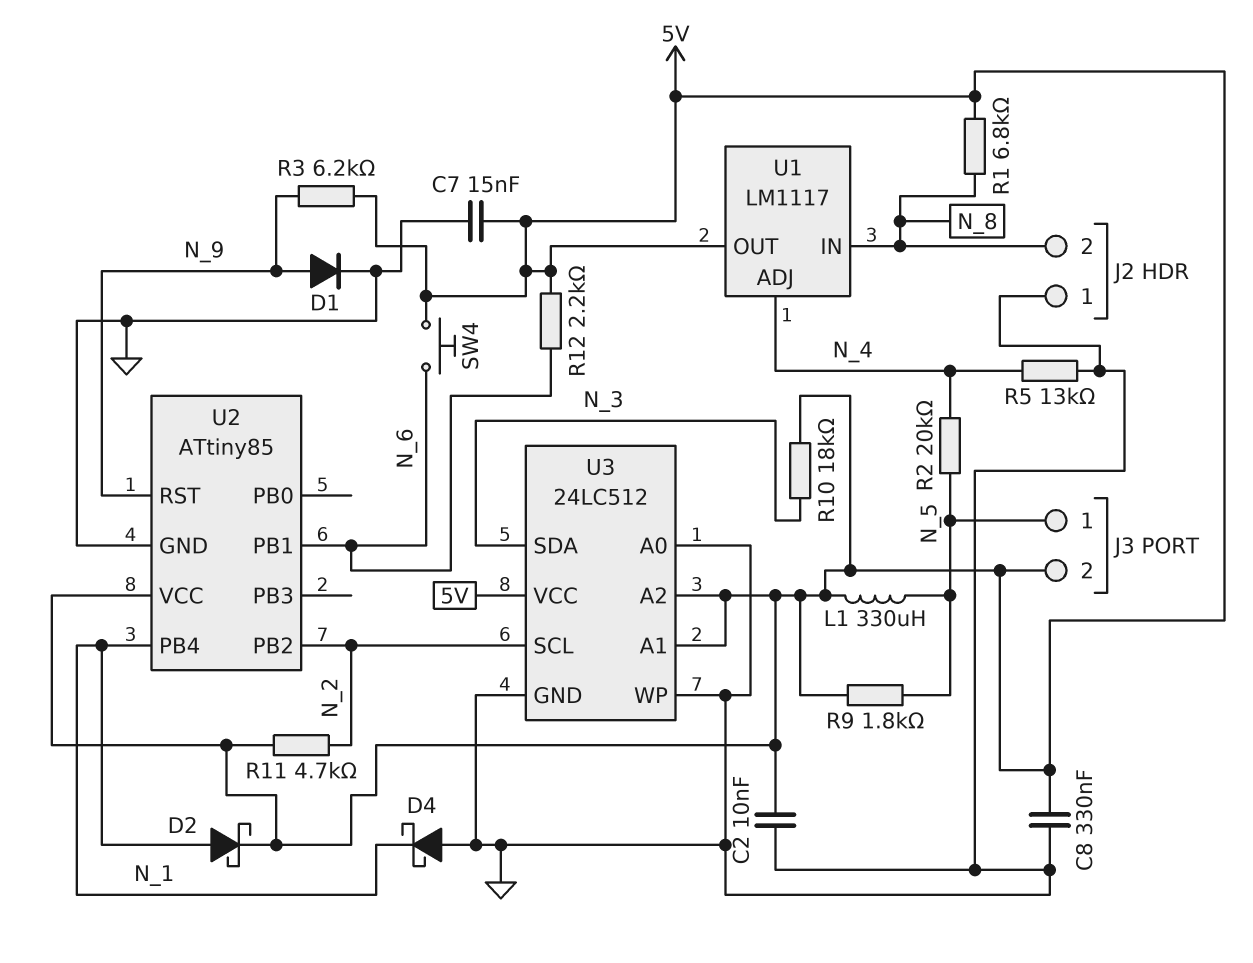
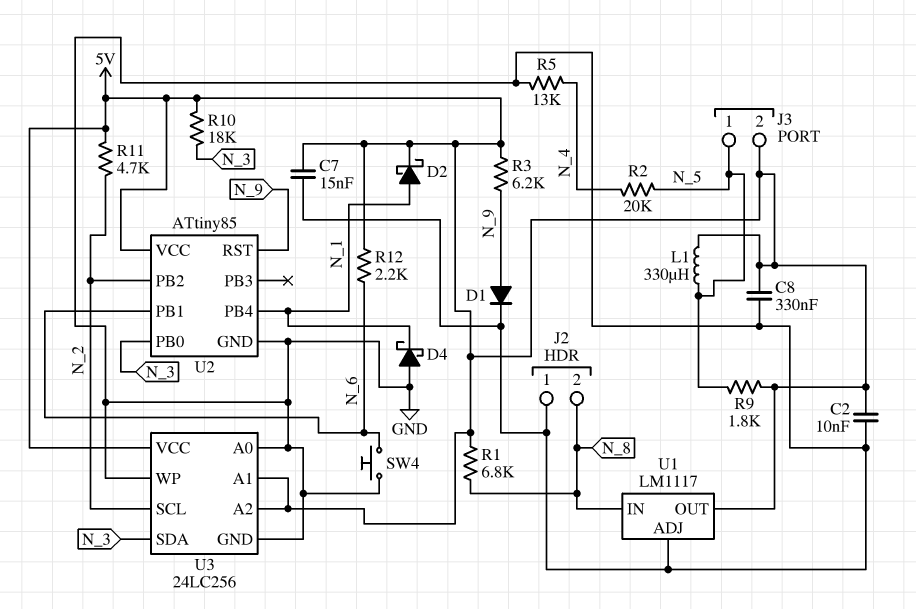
SW4: button (5V, N_6) -> button (GND, N_6)
U1 pin ADJ: N_4 -> GND
U2 pin PB0: none -> N_3
U3: 24LC512 -> 24LC256

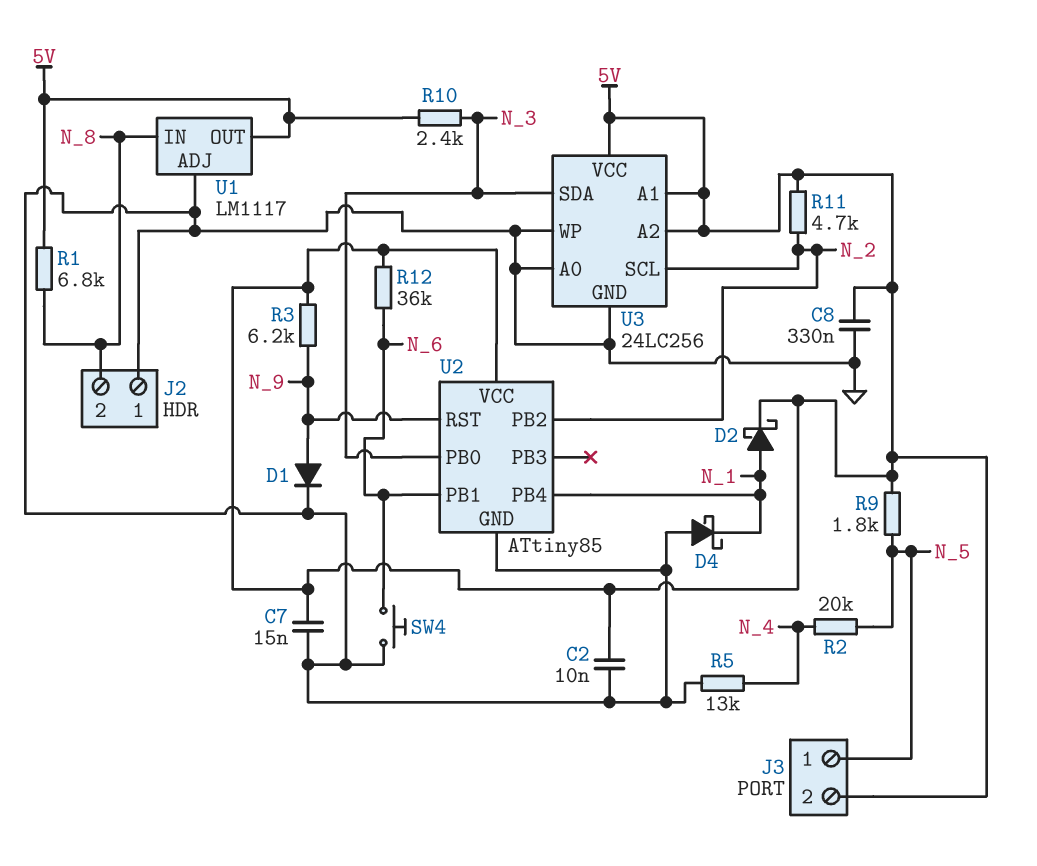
L1: 330uH (5V, N_5) -> none
R10: 18k (5V, N_3) -> 2.4k (5V, N_3)
R12: 2.2k (5V, N_6) -> 36k (5V, N_6)

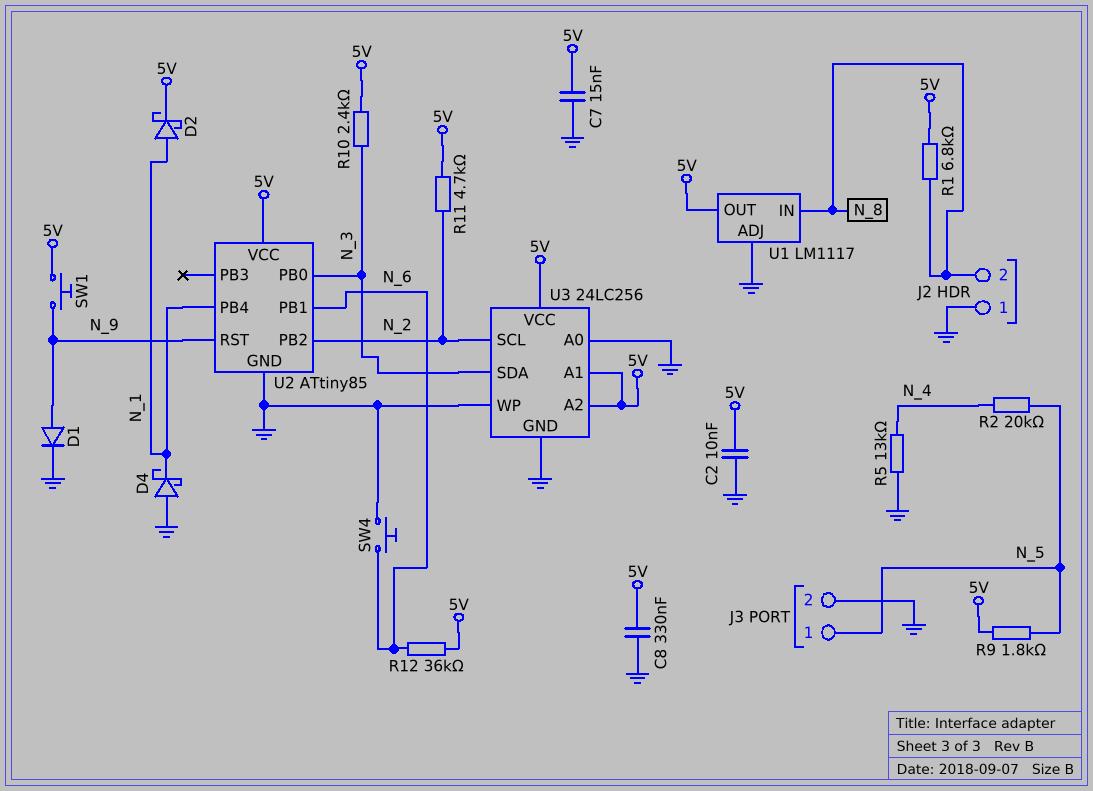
J3 pin 2: 5V -> GND
R3: 6.2k (5V, N_9) -> none
SW1: none -> button (5V, N_9)

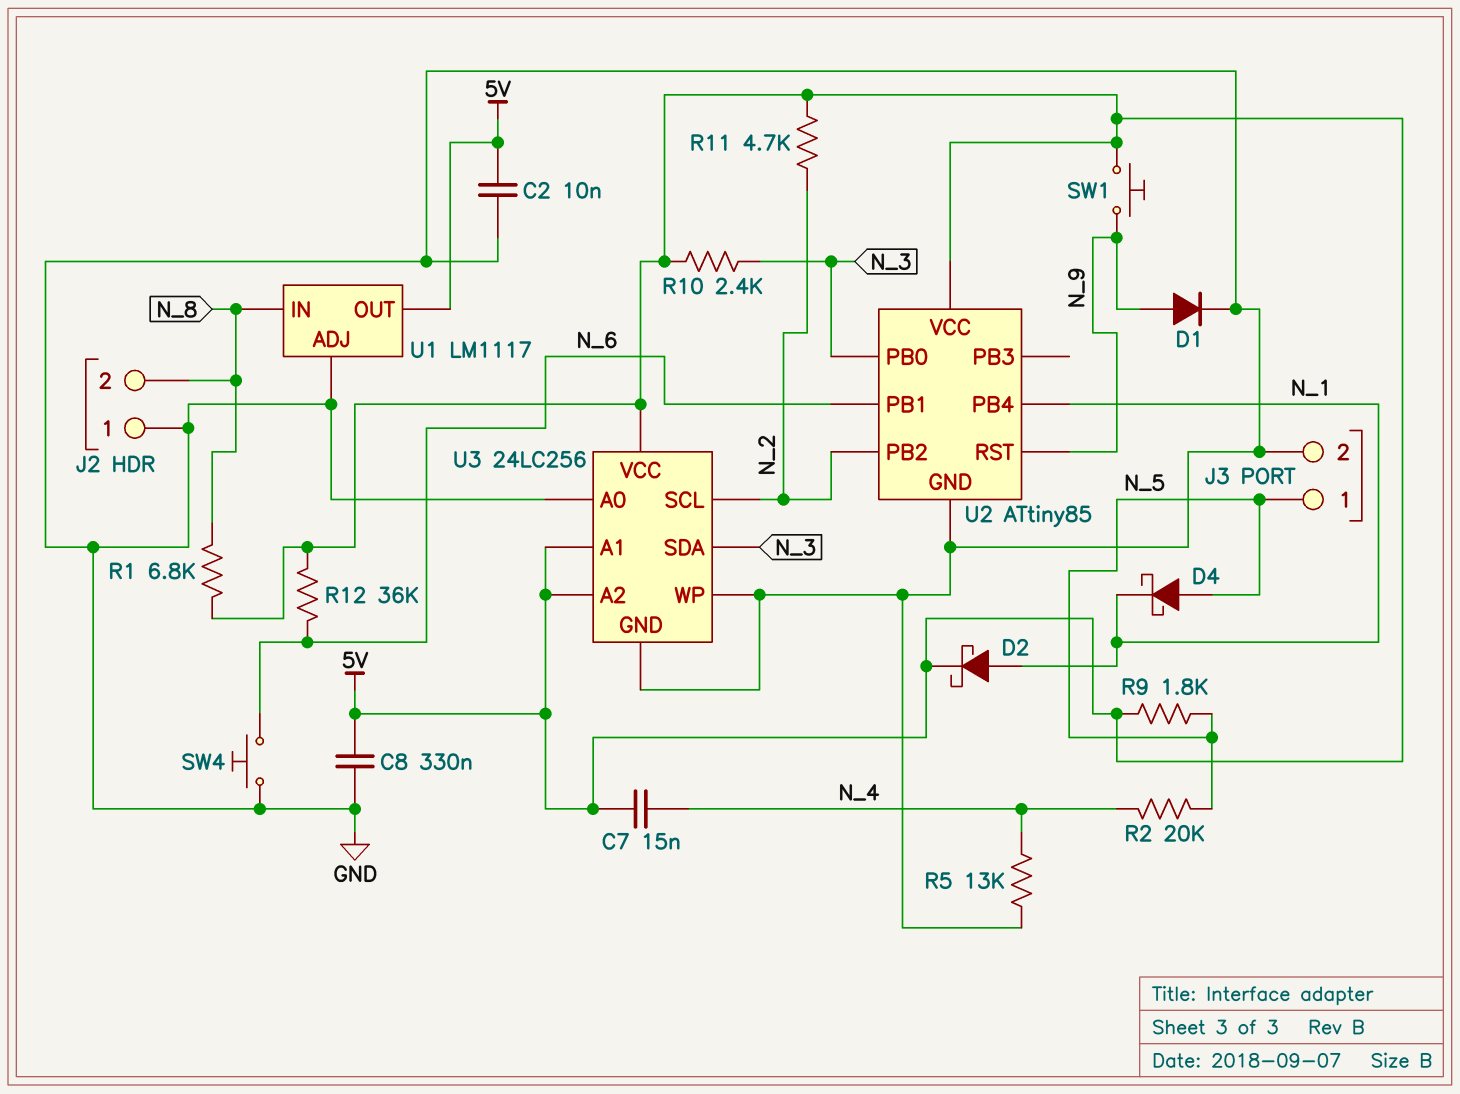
C7: 15nF (5V, GND) -> 15nF (5V, N_4)
D4: schottky (A GND, K N_1) -> schottky (A N_5, K N_1)

